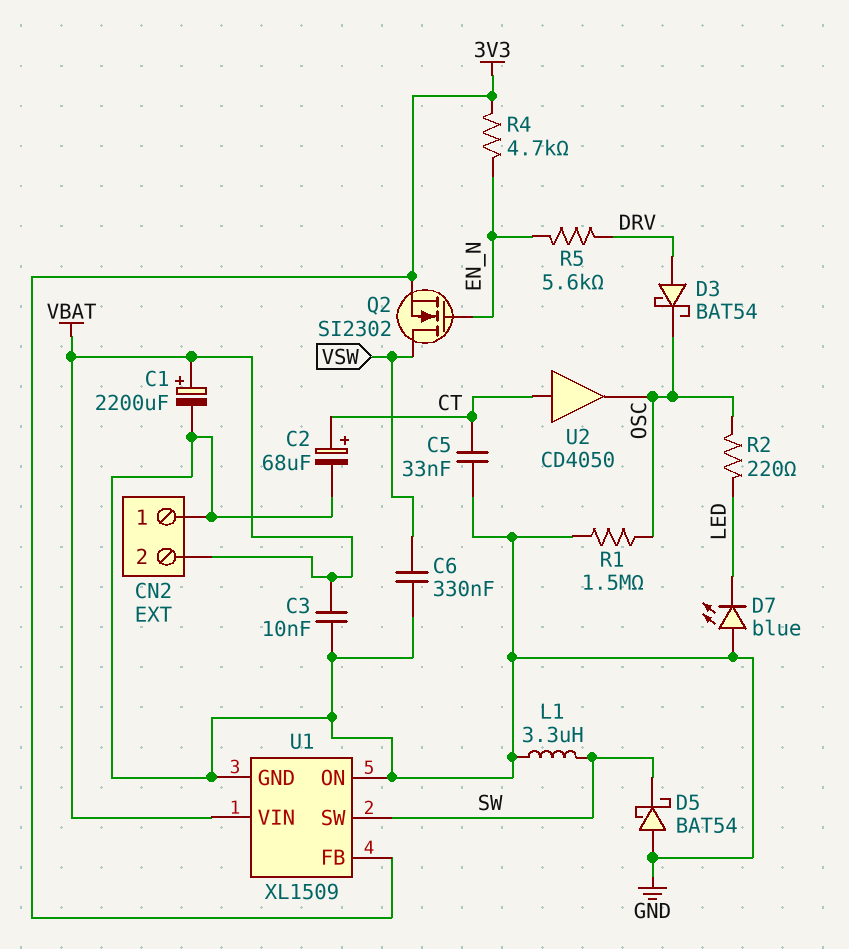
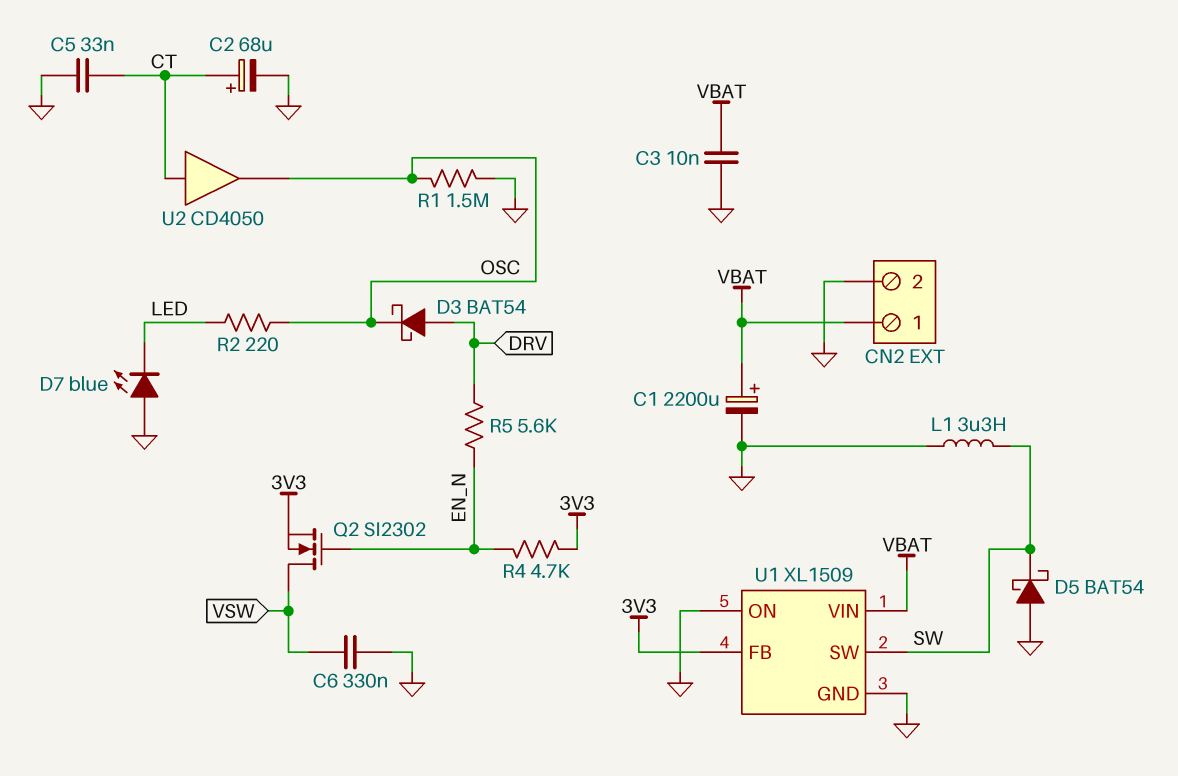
CN2 pin 1: GND -> VBAT
CN2 pin 2: VBAT -> GND

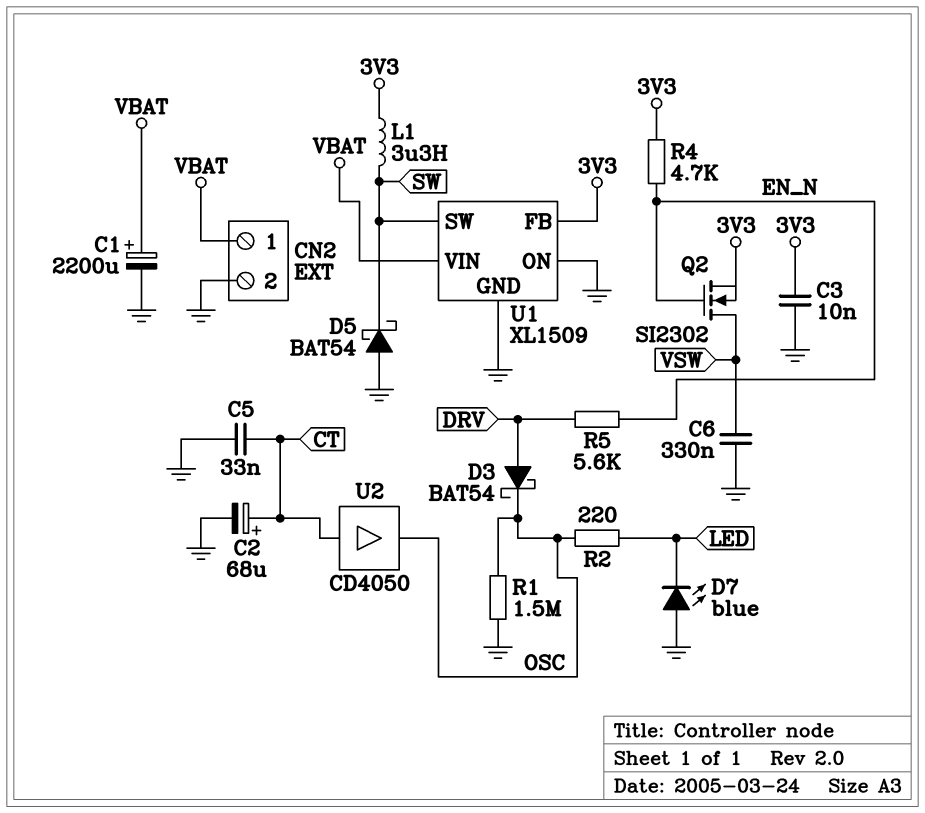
C3: 10nF (GND, VBAT) -> 10nF (3V3, GND)
L1: 3.3uH (GND, SW) -> 3.3uH (3V3, SW)

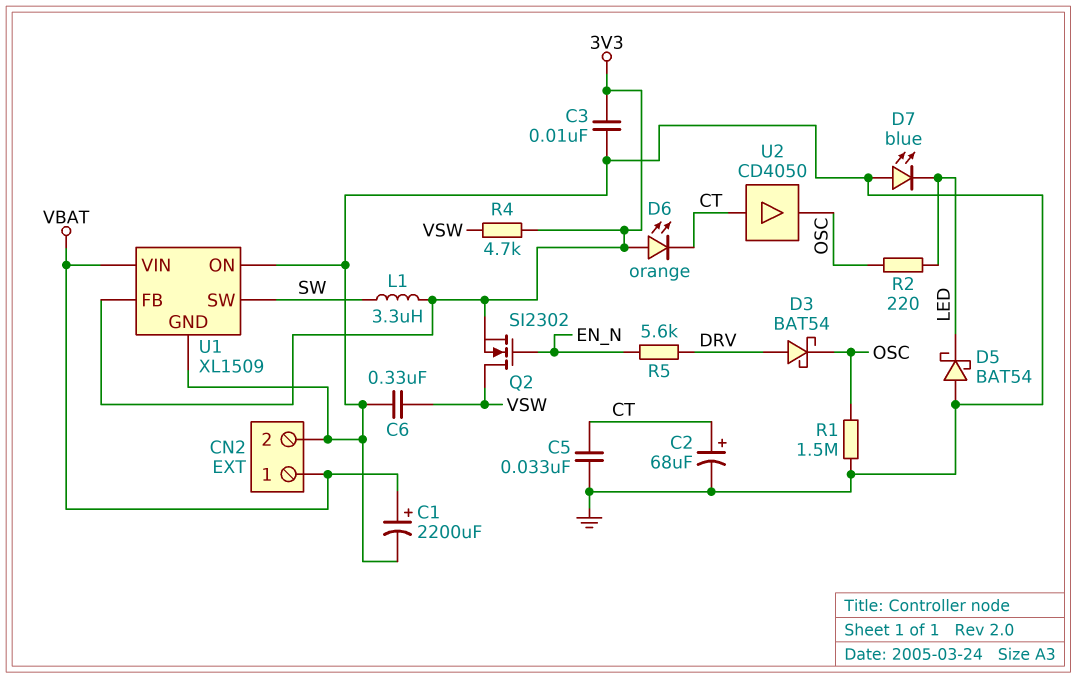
D5: schottky BAT54 (A GND, K SW) -> schottky BAT54 (A GND, K LED)
D6: none -> LED orange (A 3V3, K CT)
R4: 4.7k (3V3, EN_N) -> 4.7k (3V3, VSW)

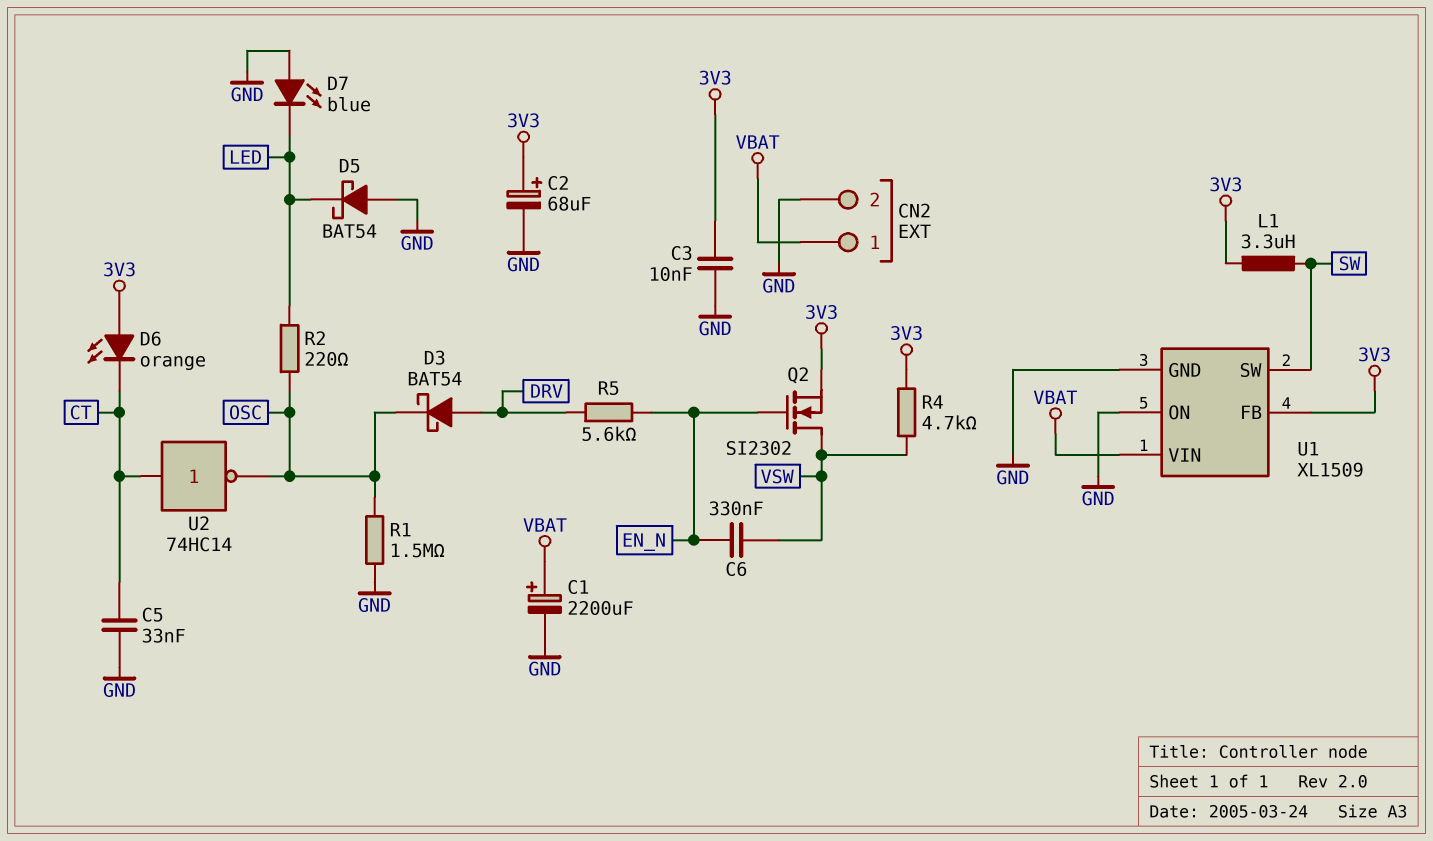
C2: 68uF (plus CT, minus GND) -> 68uF (plus 3V3, minus GND)
C6: 330nF (GND, VSW) -> 330nF (EN_N, VSW)
U2: buffer CD4050 (in CT, out OSC) -> NOT 74HC14 (in CT, out OSC)

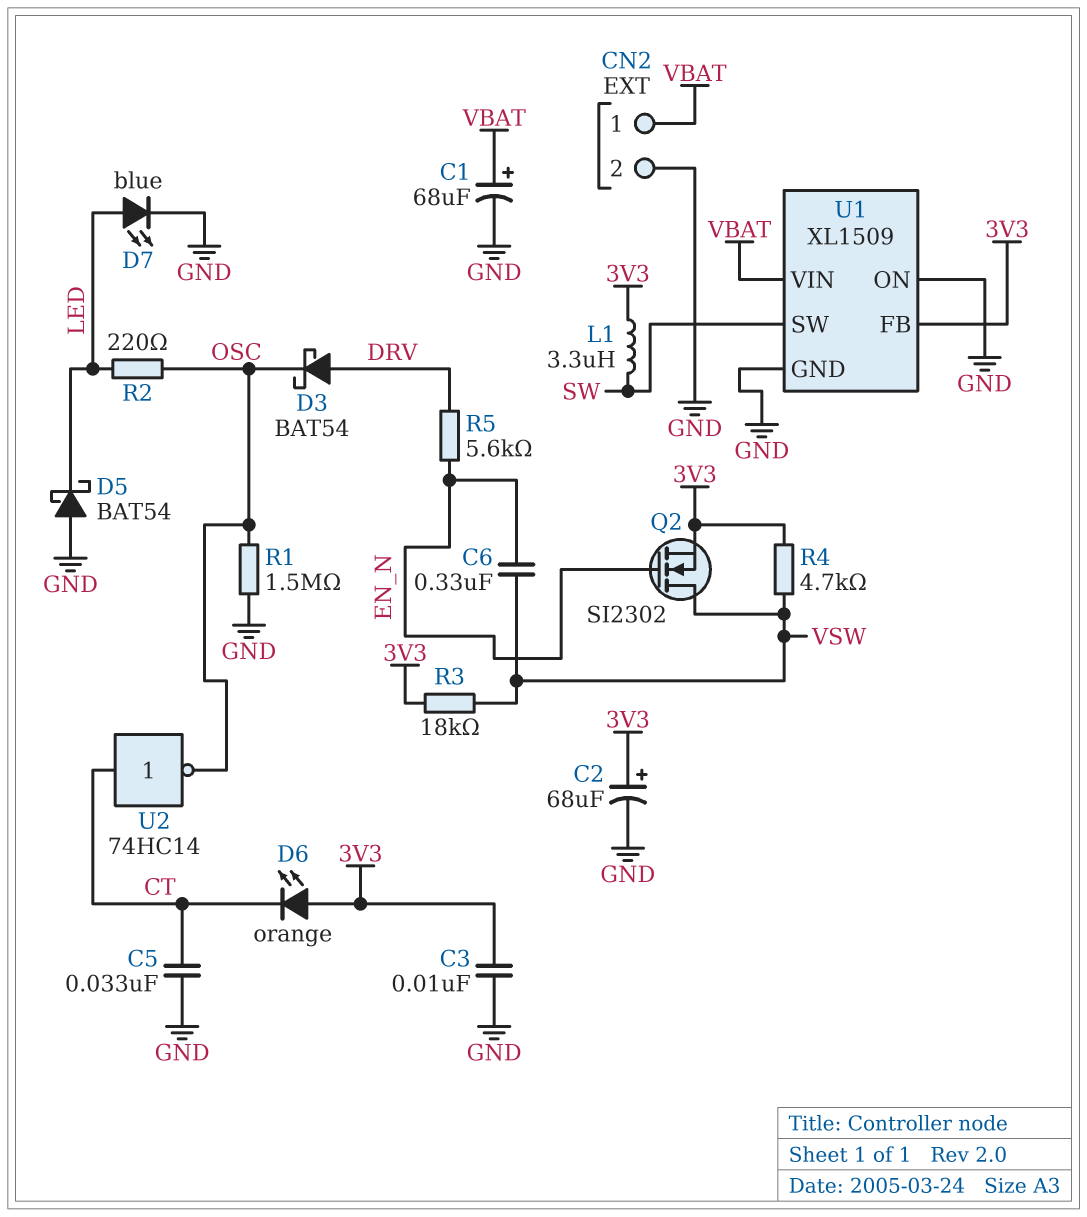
C1: 2200uF (plus VBAT, minus GND) -> 68uF (plus VBAT, minus GND)
D7: LED blue (A GND, K LED) -> LED blue (A LED, K GND)
R3: none -> 18k (3V3, VSW)

